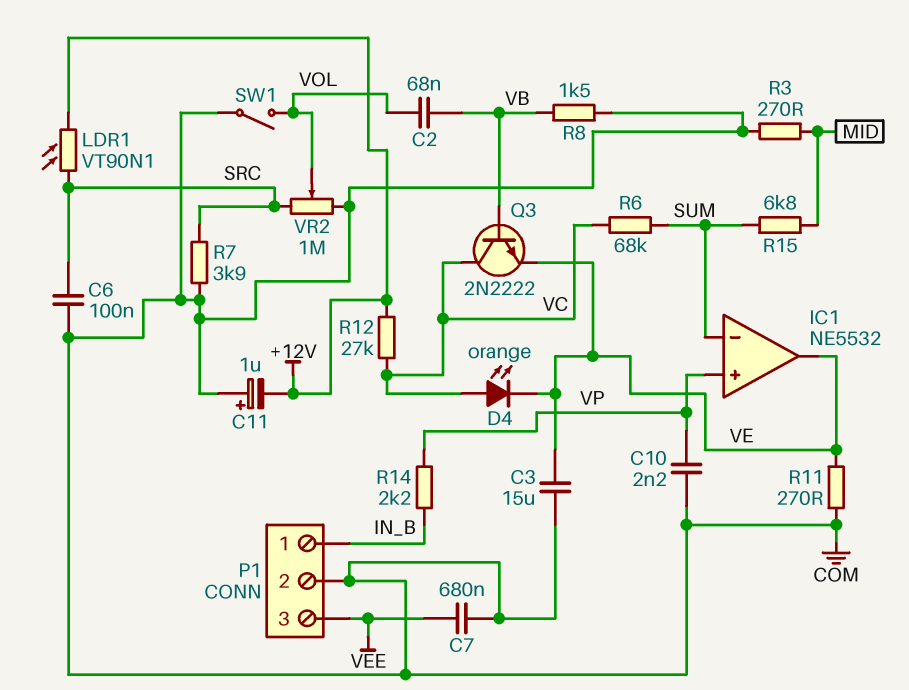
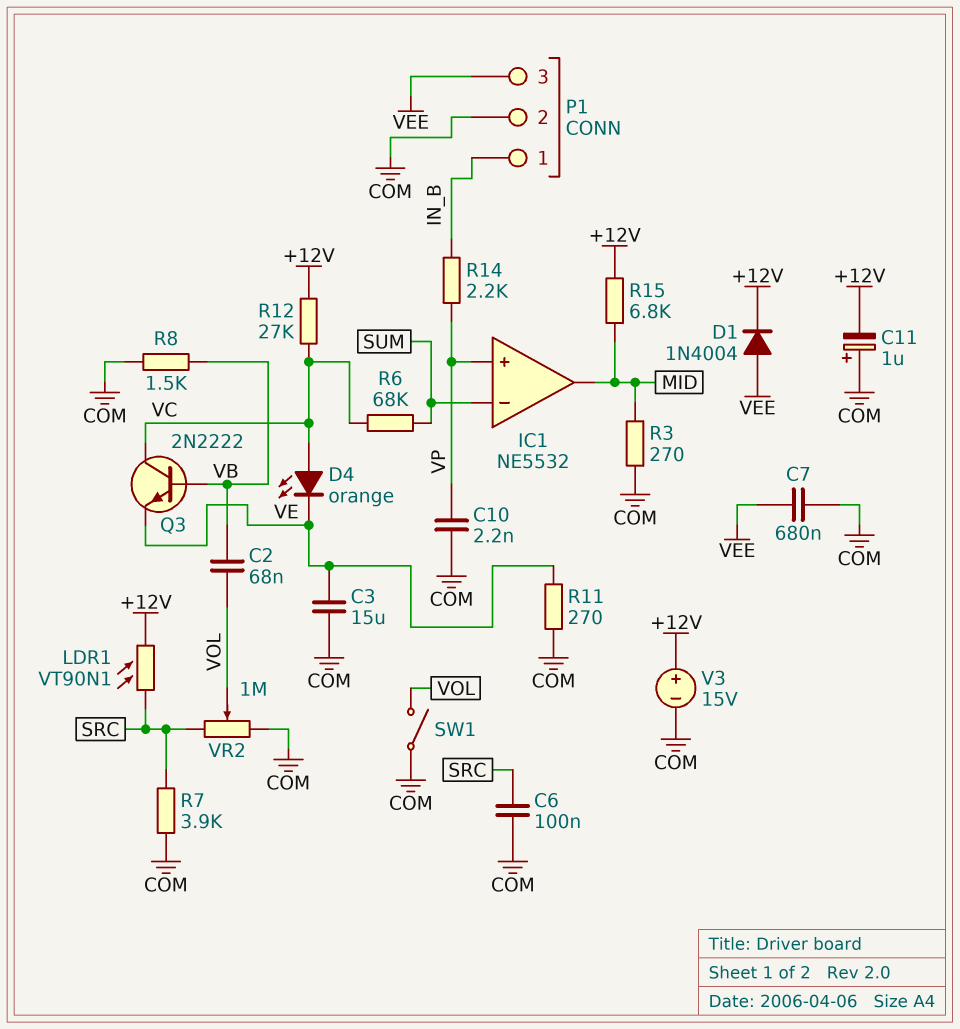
D1: none -> diode 1N4004 (A VEE, K +12V)
IC1 pin out: VE -> MID
R15: 6.8k (MID, SUM) -> 6.8k (+12V, MID)
V3: none -> 15V (plus +12V, minus COM)

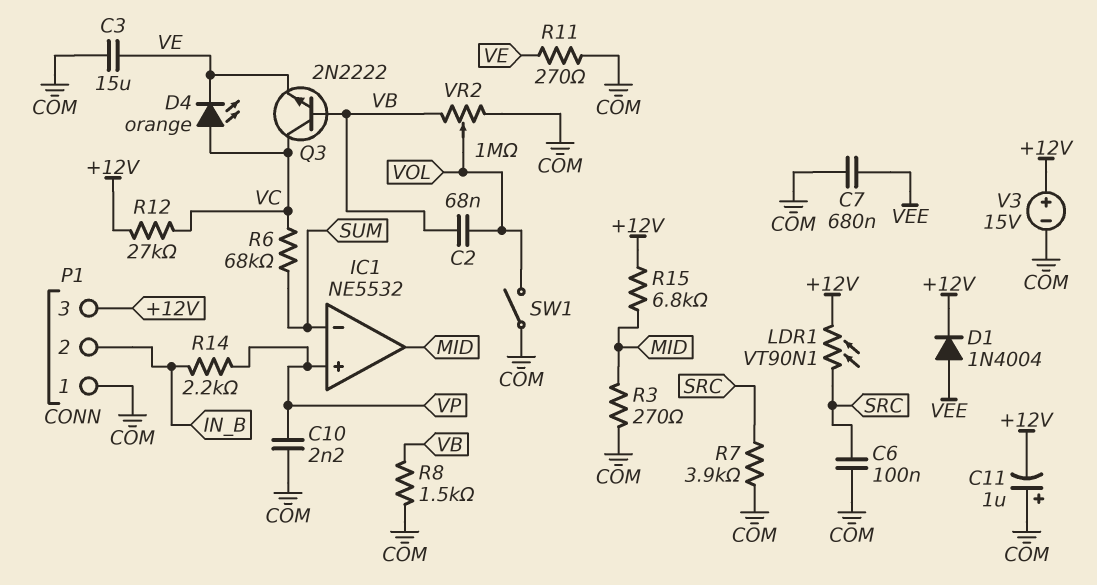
P1 pin 1: IN_B -> COM
P1 pin 2: COM -> IN_B
P1 pin 3: VEE -> +12V
VR2: 1M (COM, SRC, wiper VOL) -> 1M (COM, VB, wiper VOL)

